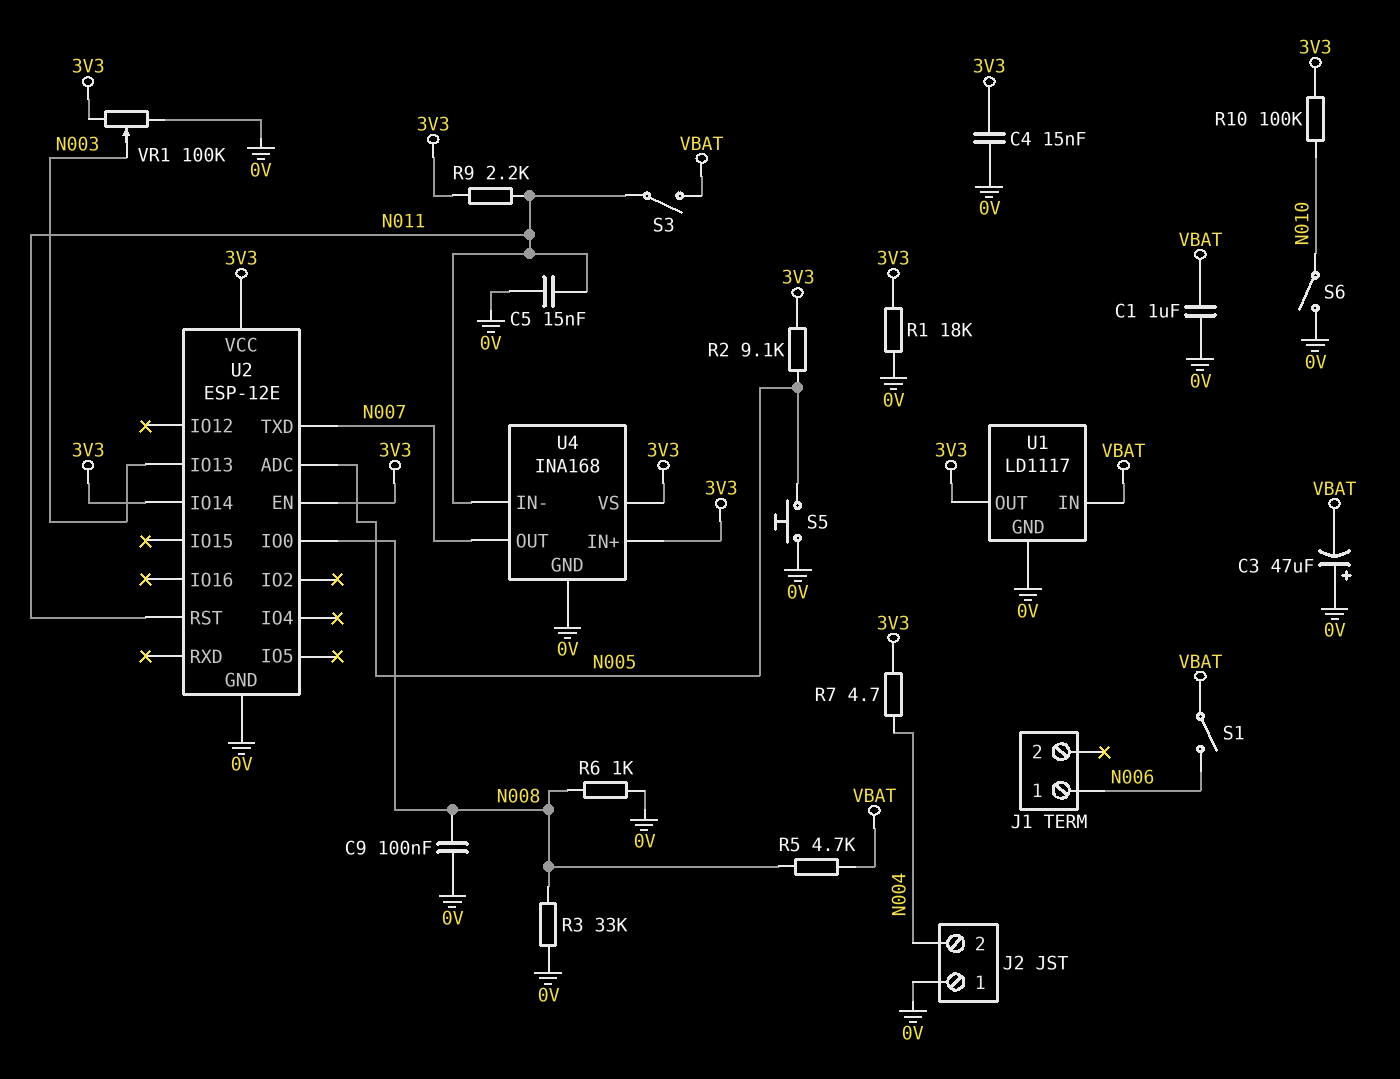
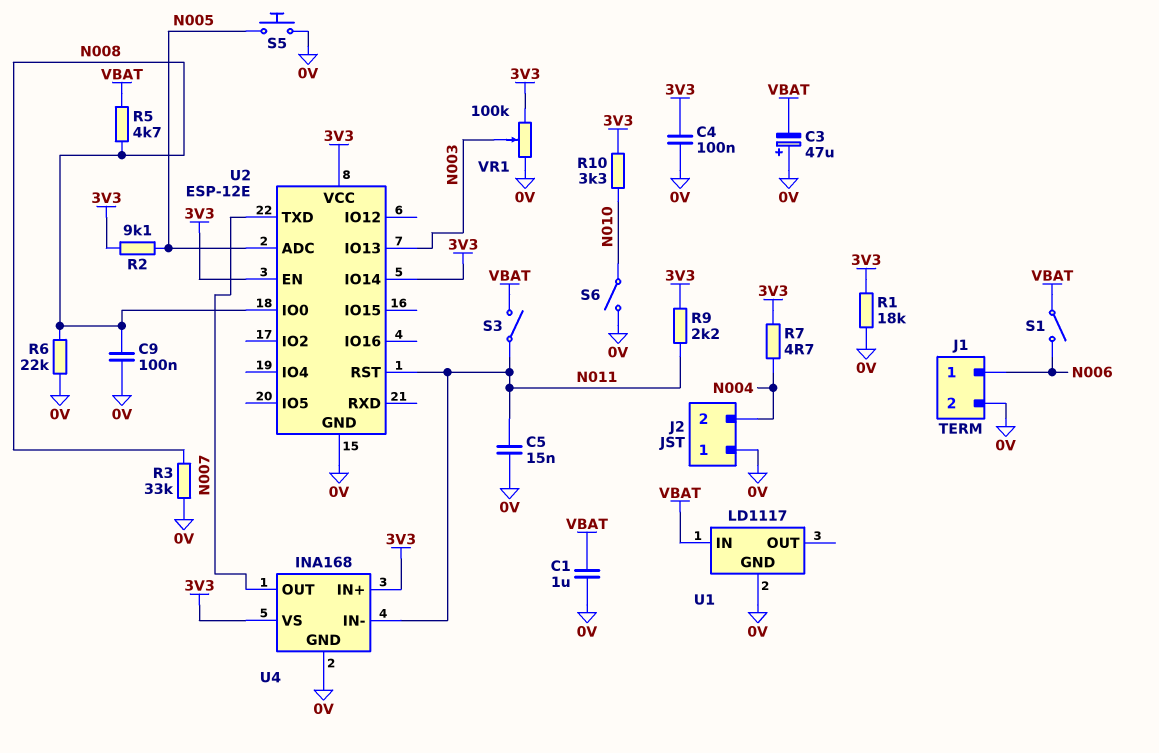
C4: 15nF (0V, 3V3) -> 100nF (0V, 3V3)
J1 pin 2: none -> 0V
R6: 1k (0V, N008) -> 22k (0V, N008)
R10: 100k (3V3, N010) -> 3.3k (3V3, N010)
U1 pin OUT: 3V3 -> none

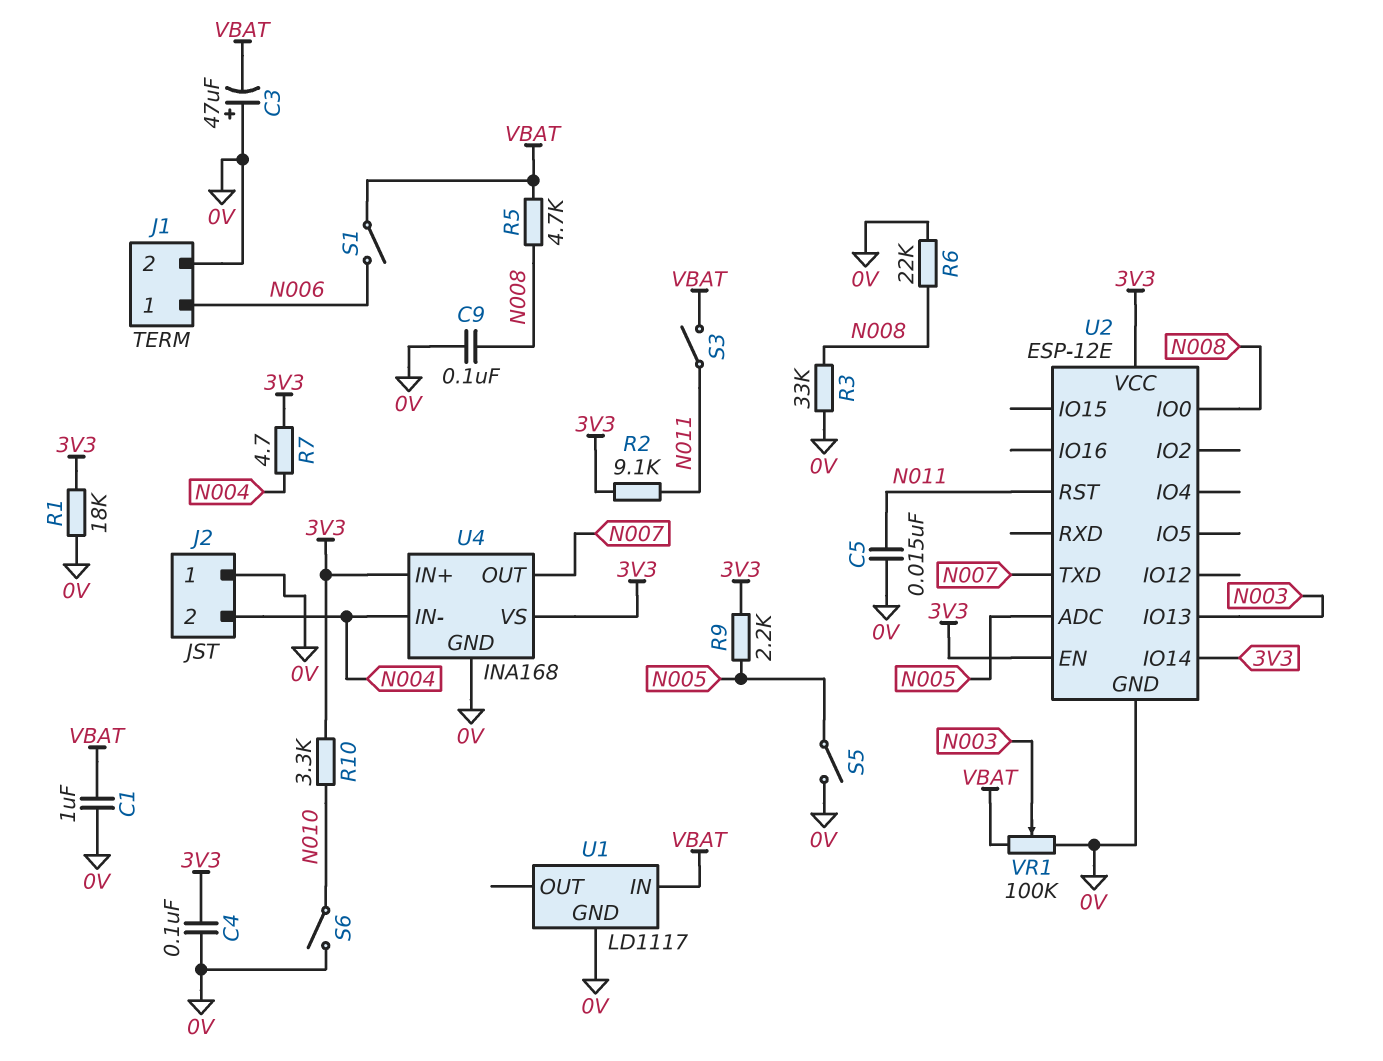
R2: 9.1k (3V3, N005) -> 9.1k (3V3, N011)
R9: 2.2k (3V3, N011) -> 2.2k (3V3, N005)
S5: button (0V, N005) -> switch (0V, N005)
U4 pin IN-: N011 -> N004
VR1: 100k (0V, 3V3, wiper N003) -> 100k (0V, VBAT, wiper N003)

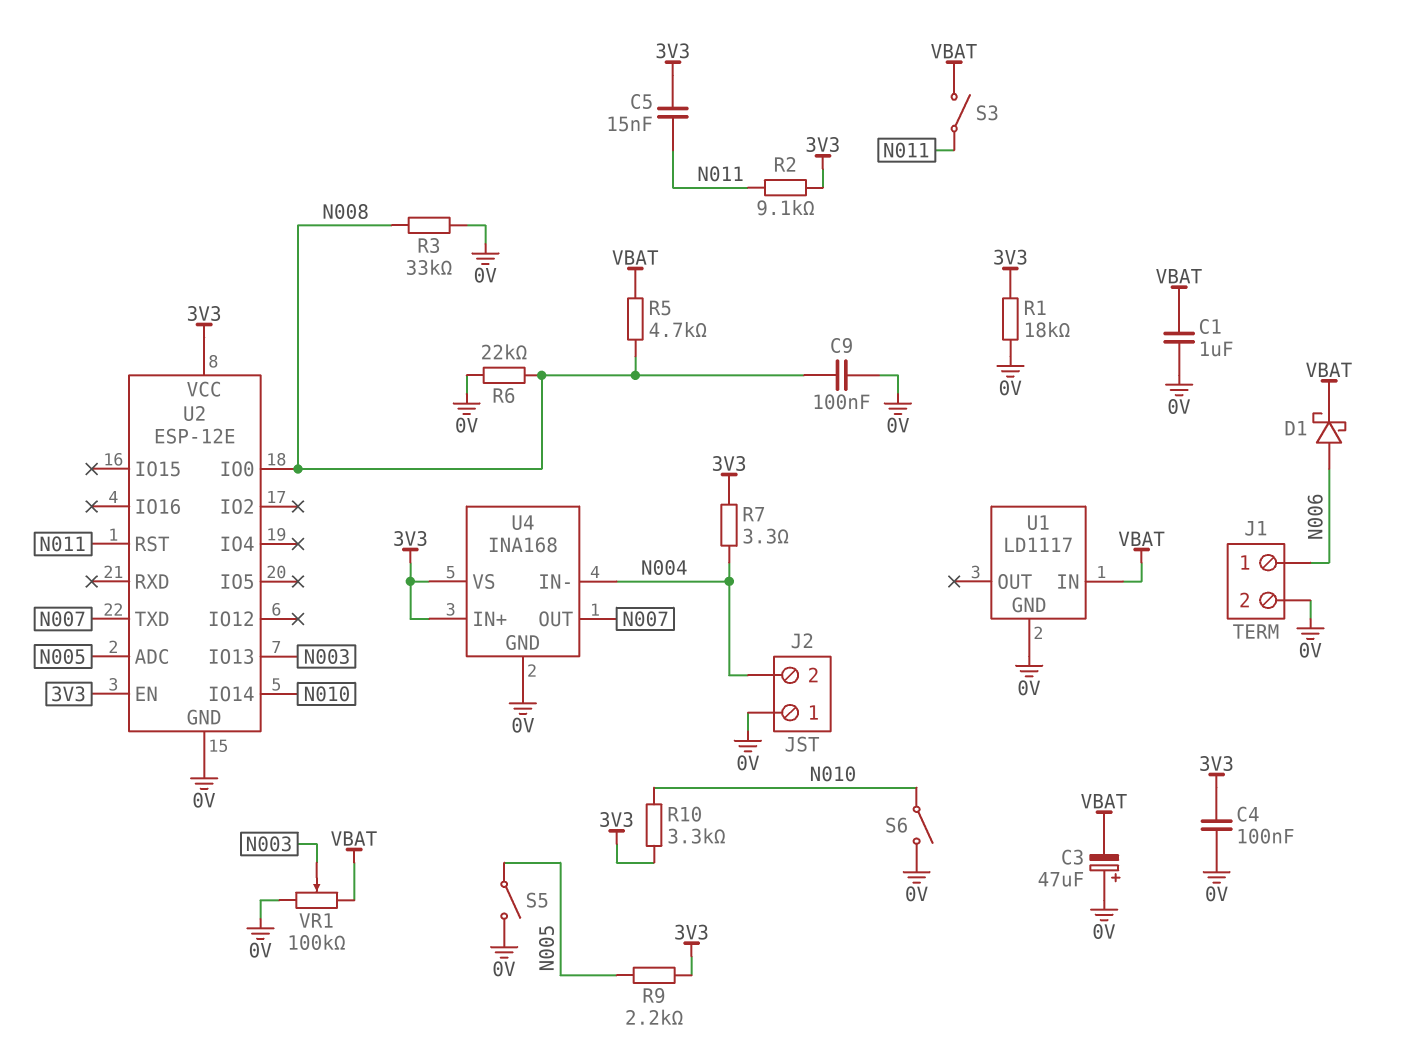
C5: 15nF (0V, N011) -> 15nF (3V3, N011)
D1: none -> schottky (A N006, K VBAT)
R7: 4.7 (3V3, N004) -> 3.3 (3V3, N004)
S1: switch (N006, VBAT) -> none
U2 pin IO14: 3V3 -> N010

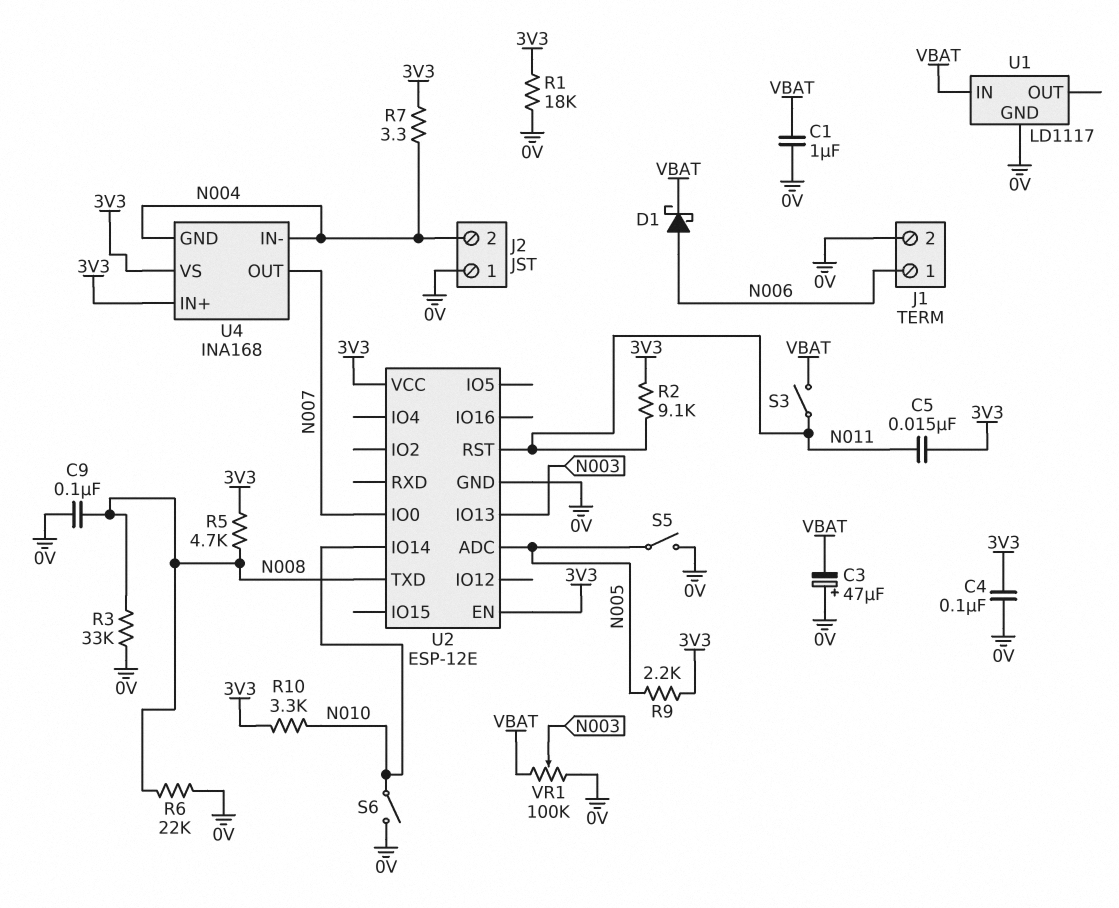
R5: 4.7k (N008, VBAT) -> 4.7k (3V3, N008)
U2 pin IO0: N008 -> N007
U2 pin TXD: N007 -> N008
U4 pin GND: 0V -> N004

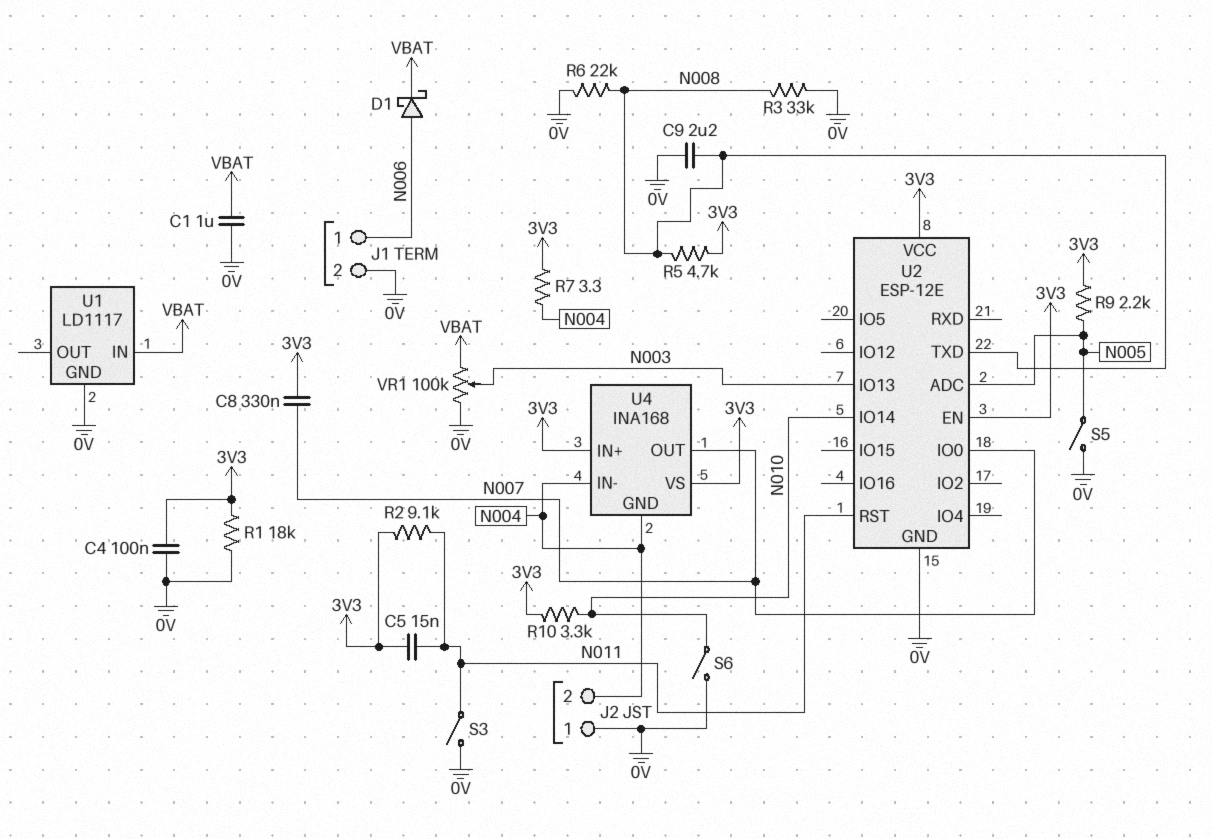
C3: 47uF (plus 0V, minus VBAT) -> none
C8: none -> 330nF (3V3, N007)
C9: 100nF (0V, N008) -> 2.2uF (0V, N008)
S3: switch (N011, VBAT) -> switch (0V, N011)

